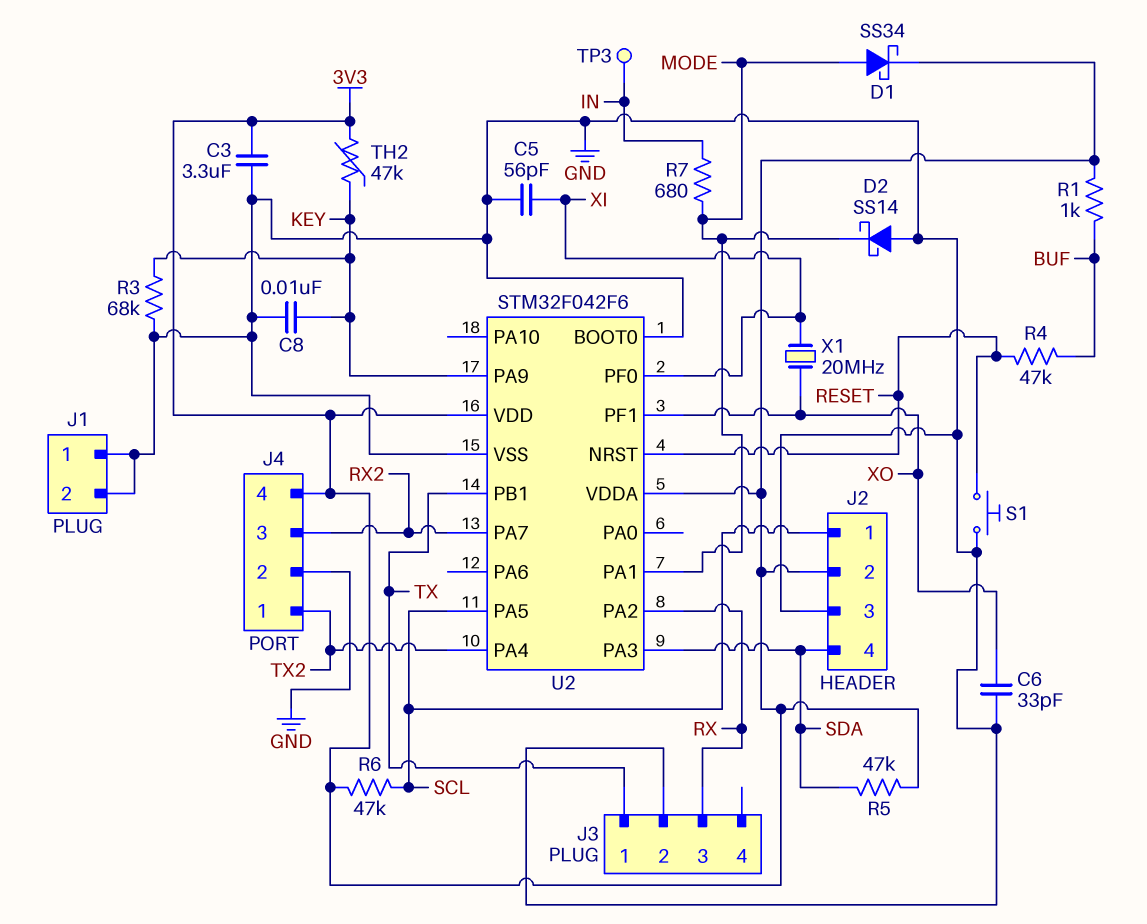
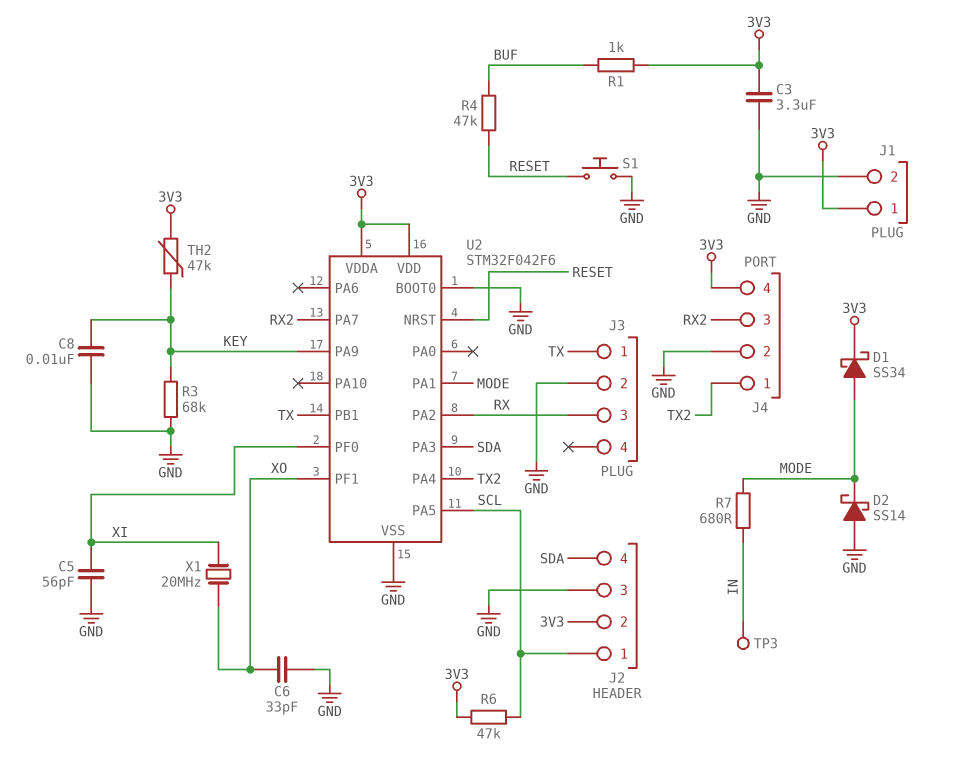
J1 pin 1: GND -> 3V3
R5: 47k (3V3, SDA) -> none

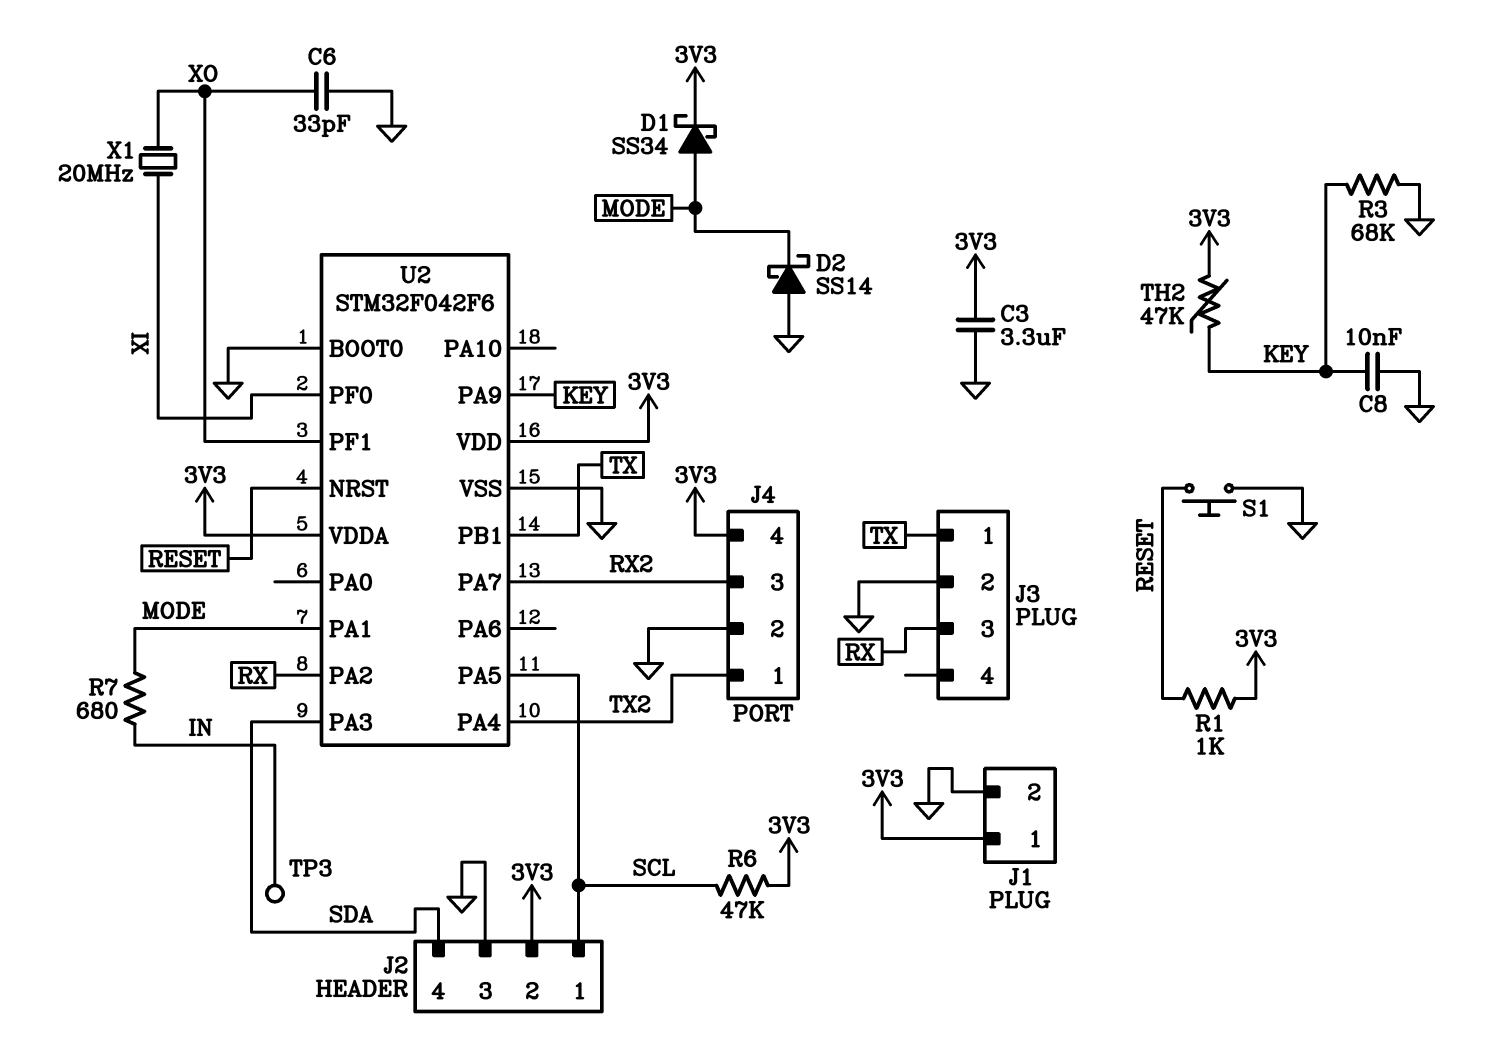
C5: 56pF (GND, XI) -> none
R1: 1k (3V3, BUF) -> 1k (3V3, RESET)
R4: 47k (BUF, RESET) -> none

